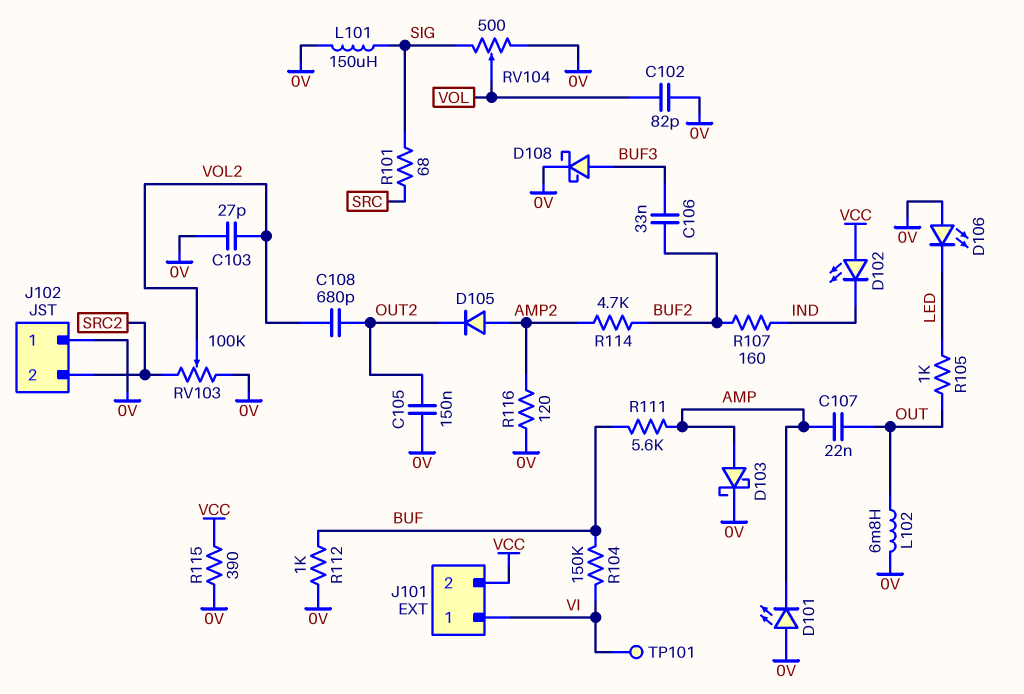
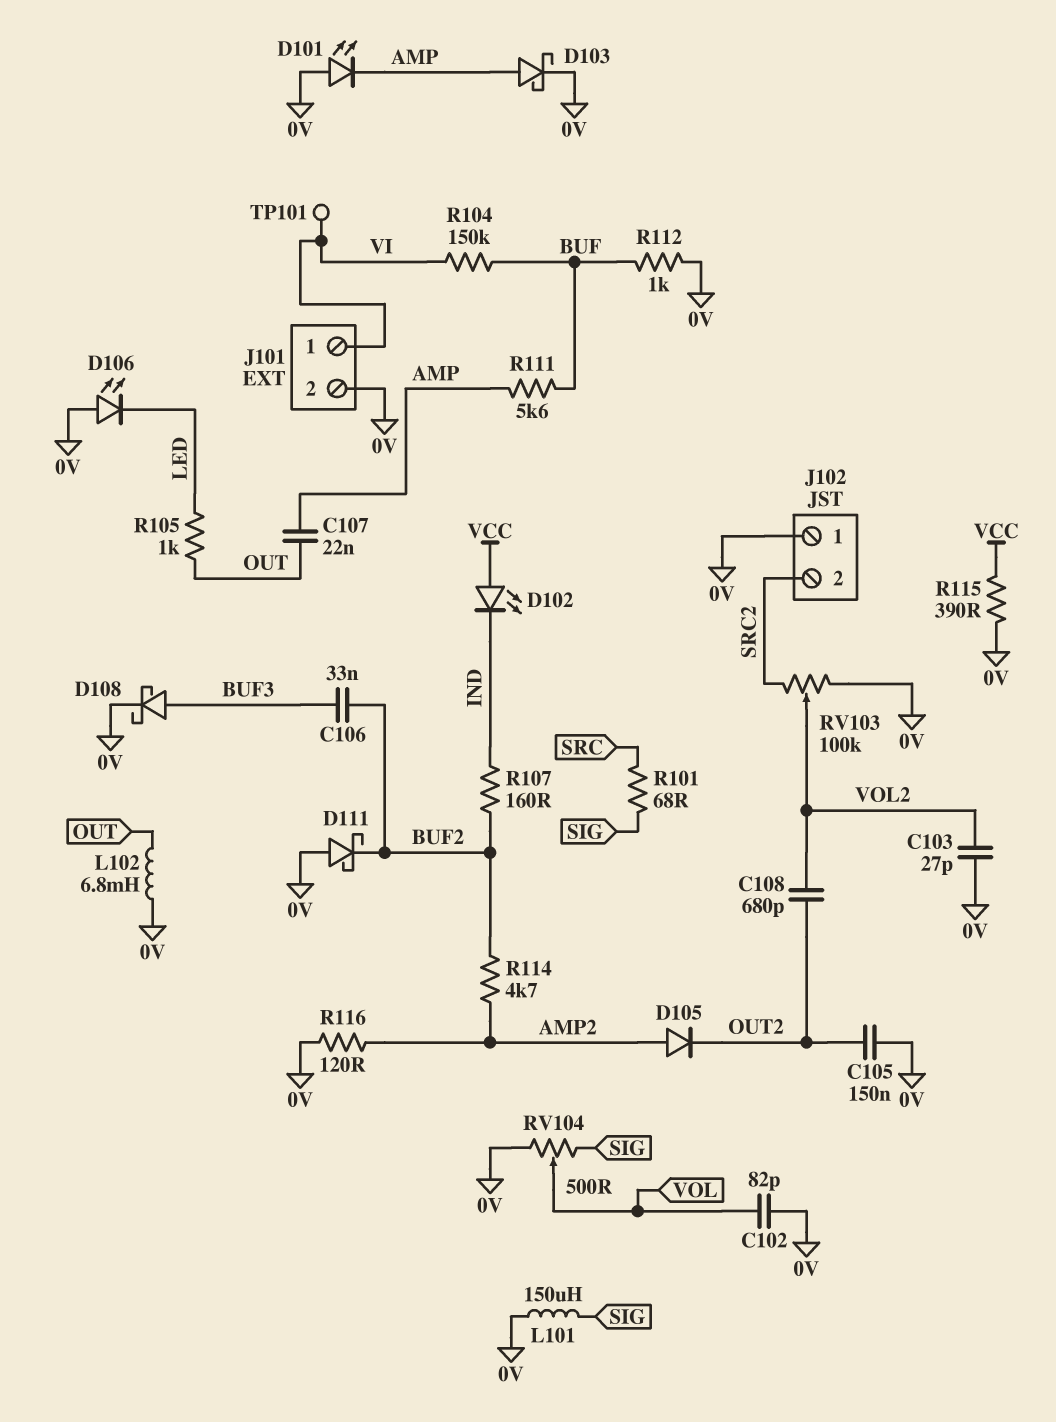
D111: none -> schottky (A 0V, K BUF2)
J101 pin 2: VCC -> 0V

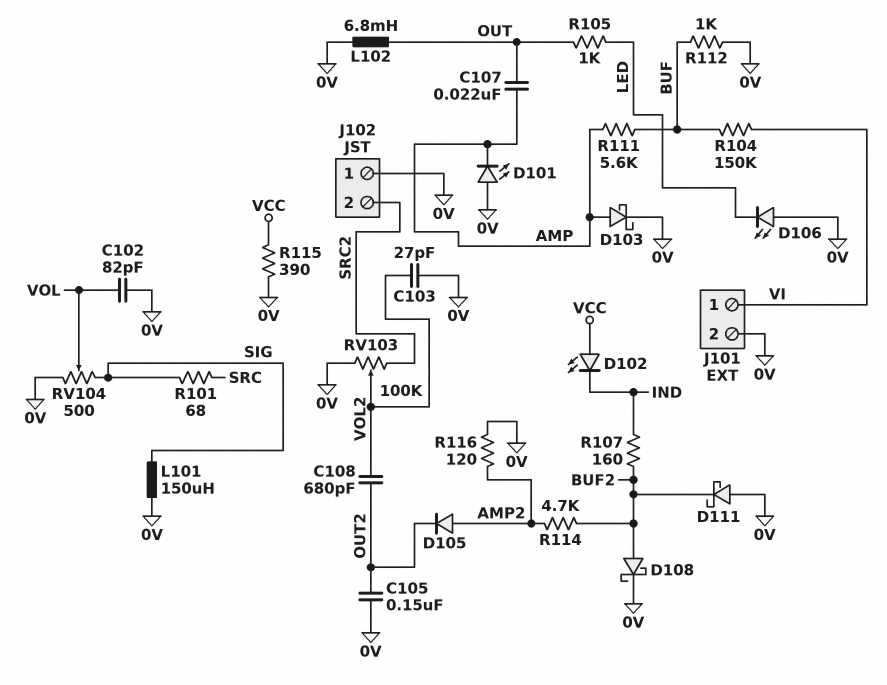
C106: 33nF (BUF2, BUF3) -> none
D108: schottky (A BUF3, K 0V) -> schottky (A BUF2, K 0V)
TP101: test point (VI) -> none

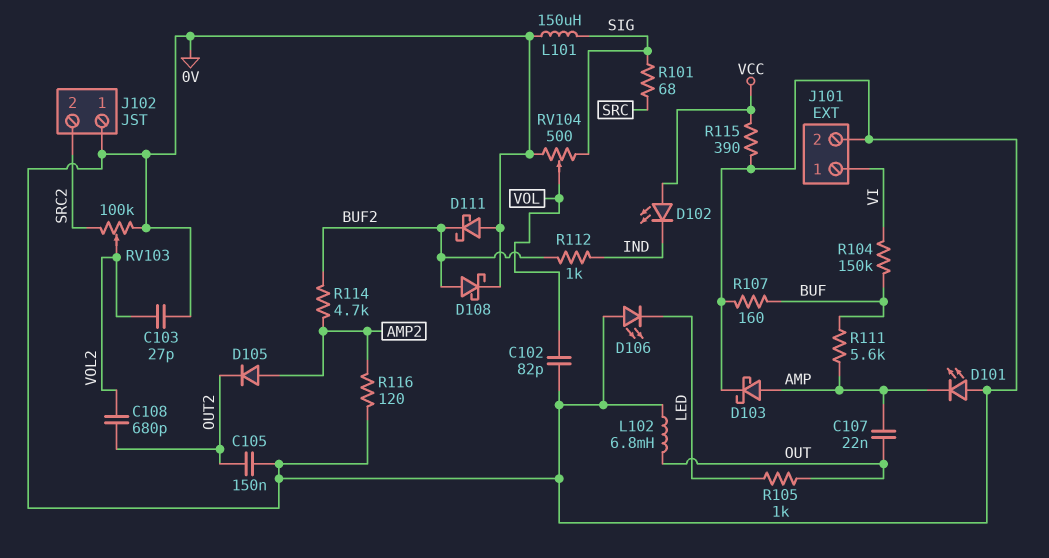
R107: 160 (BUF2, IND) -> 160 (0V, BUF)
R112: 1k (0V, BUF) -> 1k (BUF2, IND)

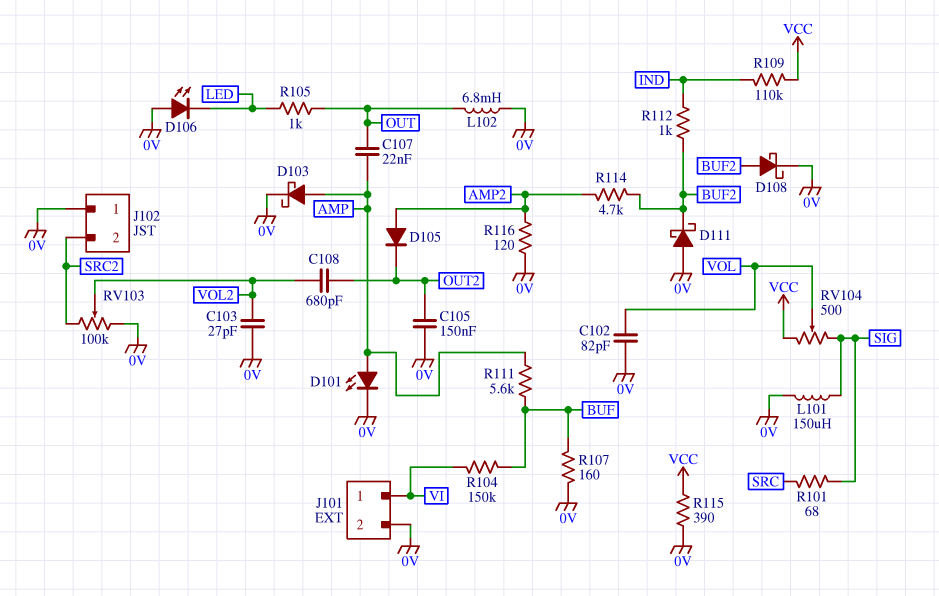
D101: LED (A 0V, K AMP) -> LED (A AMP, K 0V)
D102: LED (A VCC, K IND) -> none
R109: none -> 110k (IND, VCC)
RV104: 500 (0V, SIG, wiper VOL) -> 500 (SIG, VCC, wiper VOL)

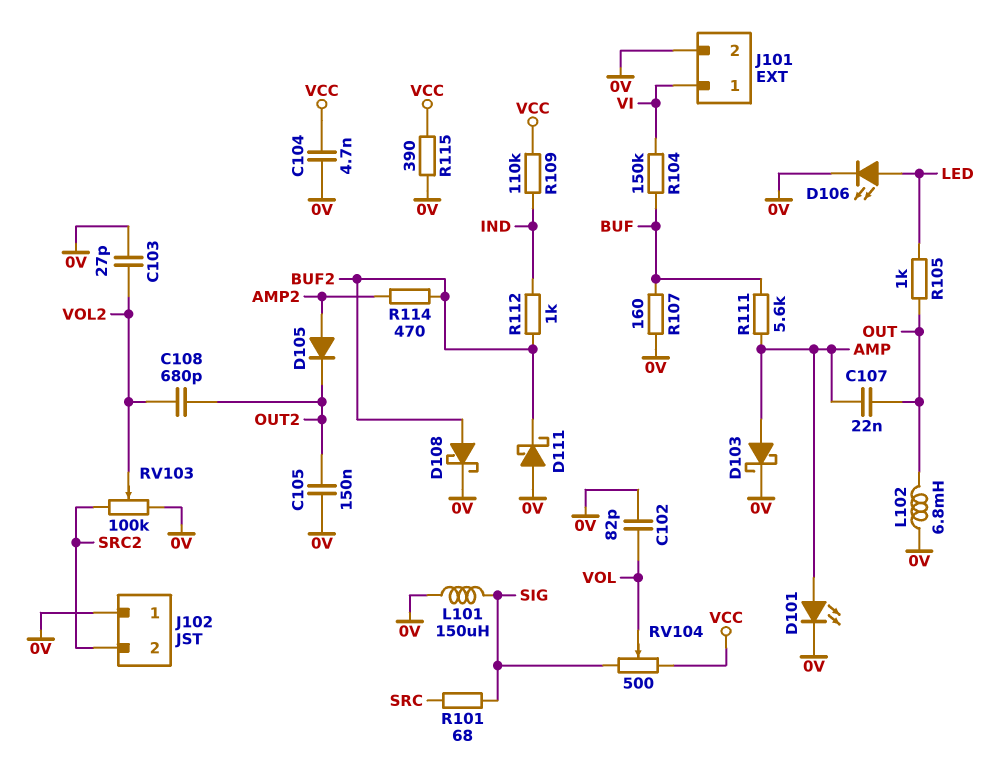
C104: none -> 4.7nF (0V, VCC)
D106: LED (A 0V, K LED) -> LED (A LED, K 0V)
R114: 4.7k (AMP2, BUF2) -> 470 (AMP2, BUF2)
R116: 120 (0V, AMP2) -> none

